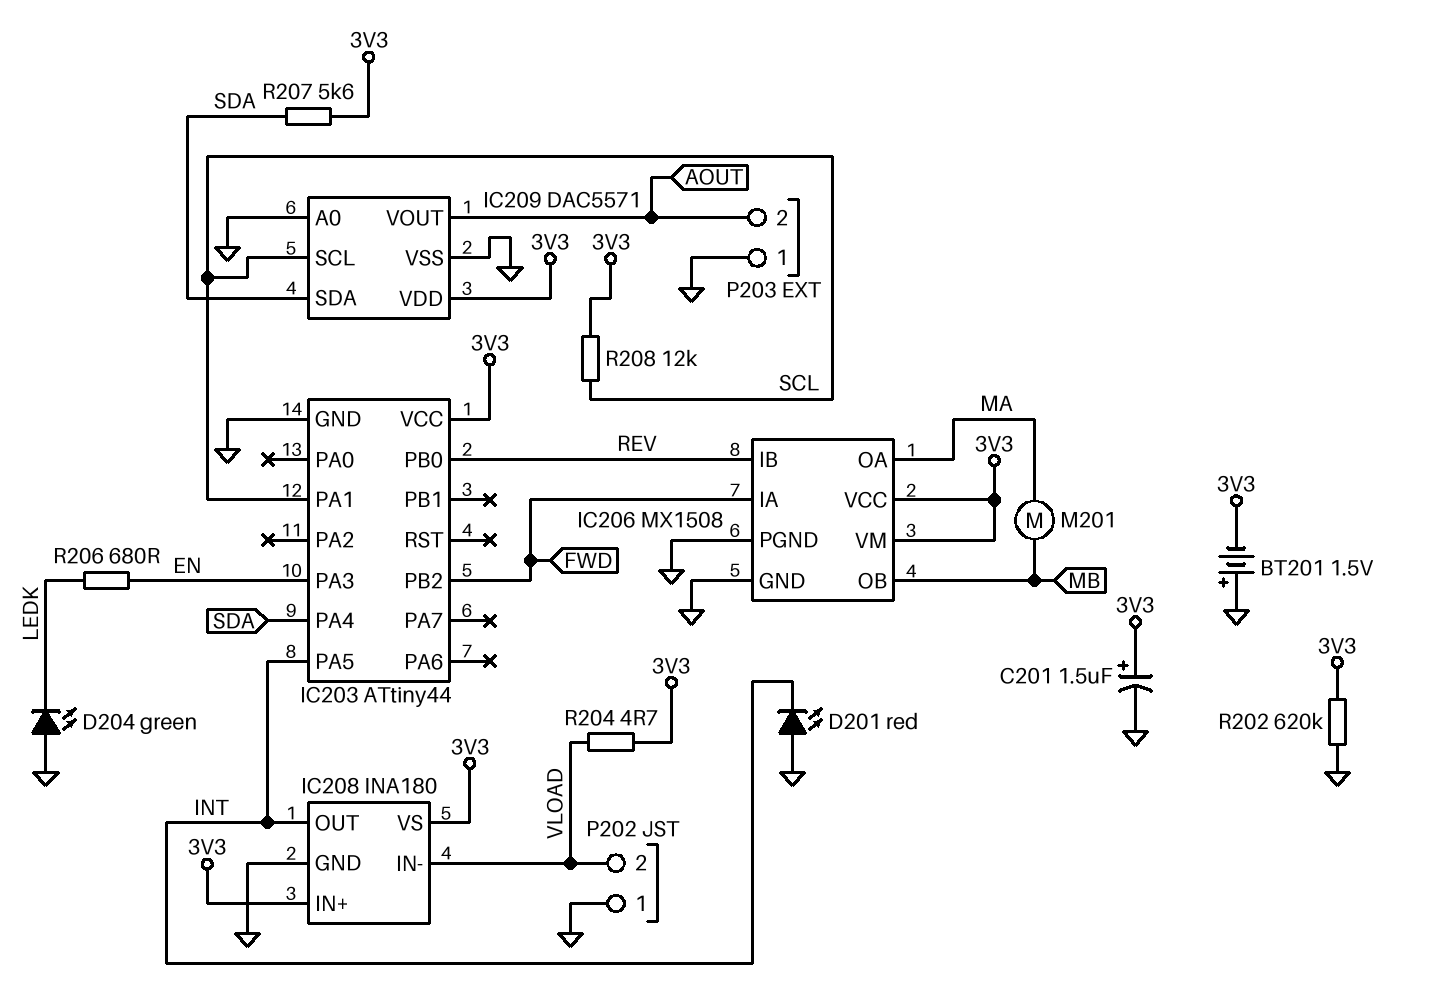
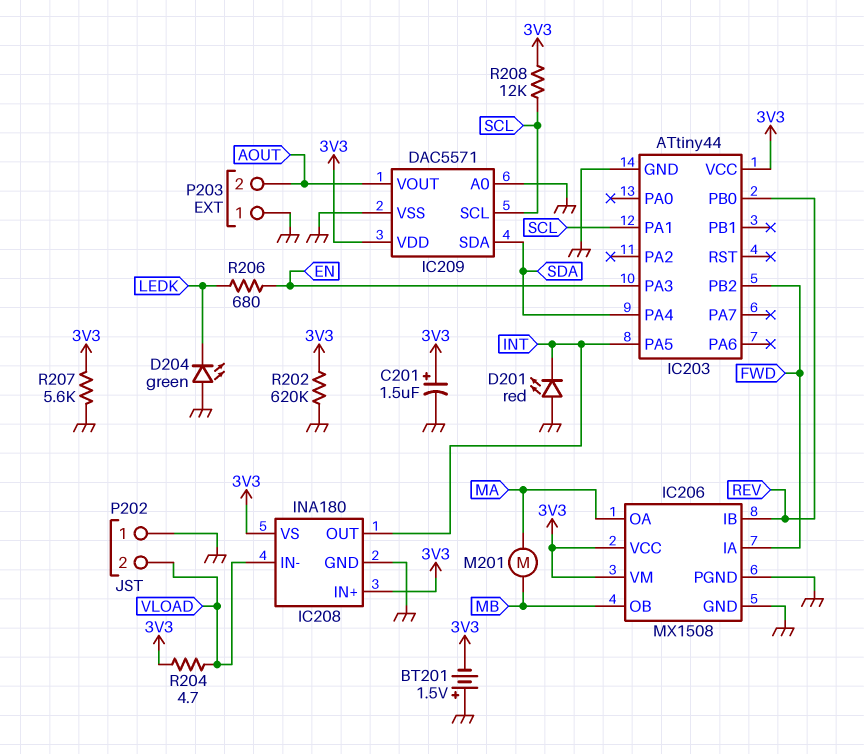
R207: 5.6k (3V3, SDA) -> 5.6k (3V3, GND)

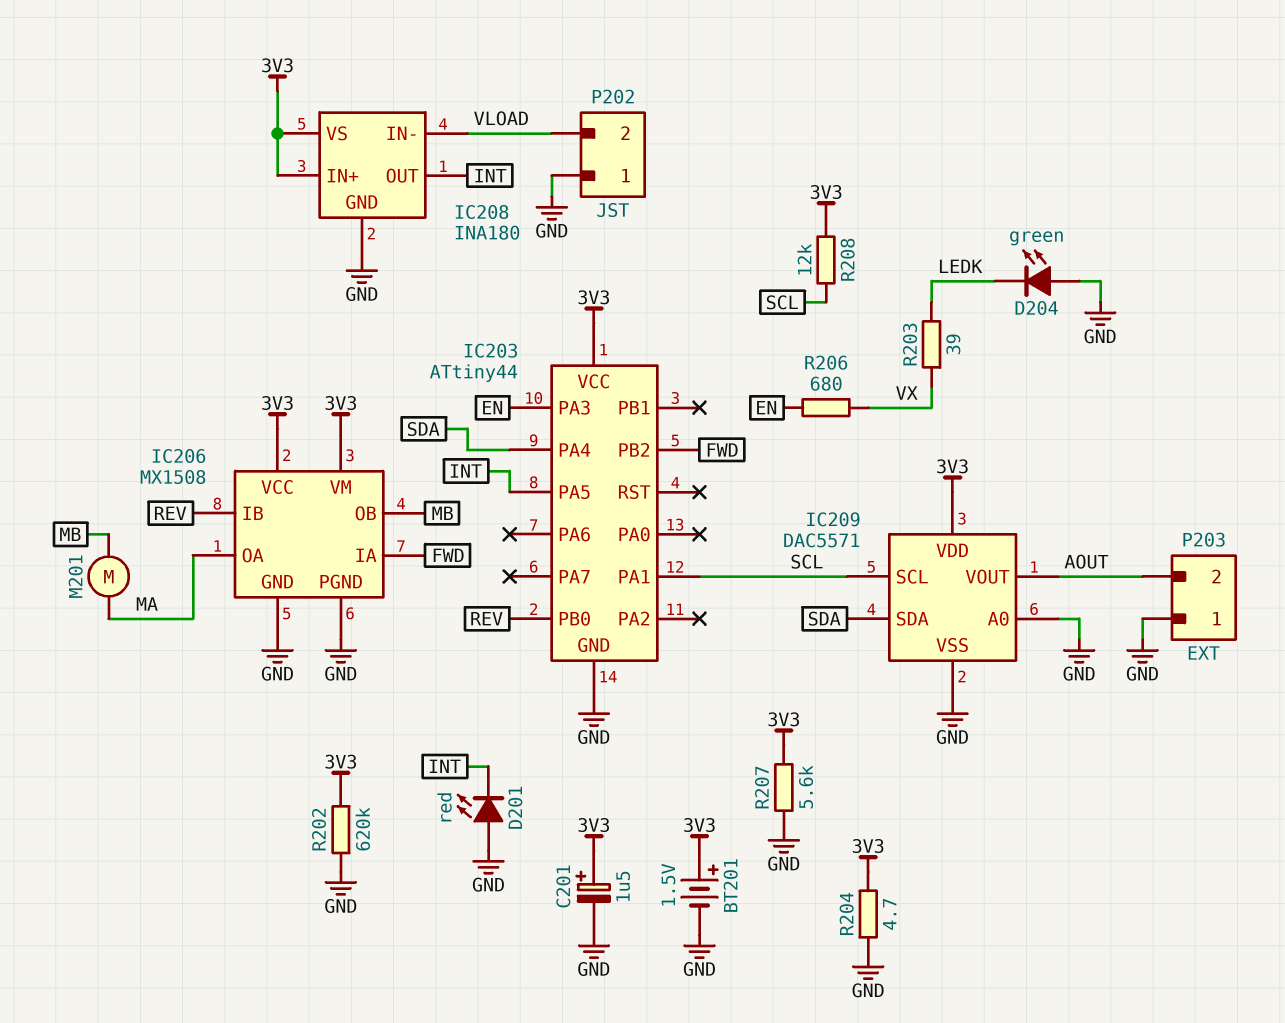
BT201: 1.5V (plus GND, minus 3V3) -> 1.5V (plus 3V3, minus GND)
R203: none -> 39 (LEDK, VX)
R204: 4.7 (3V3, VLOAD) -> 4.7 (3V3, GND)
R206: 680 (EN, LEDK) -> 680 (EN, VX)

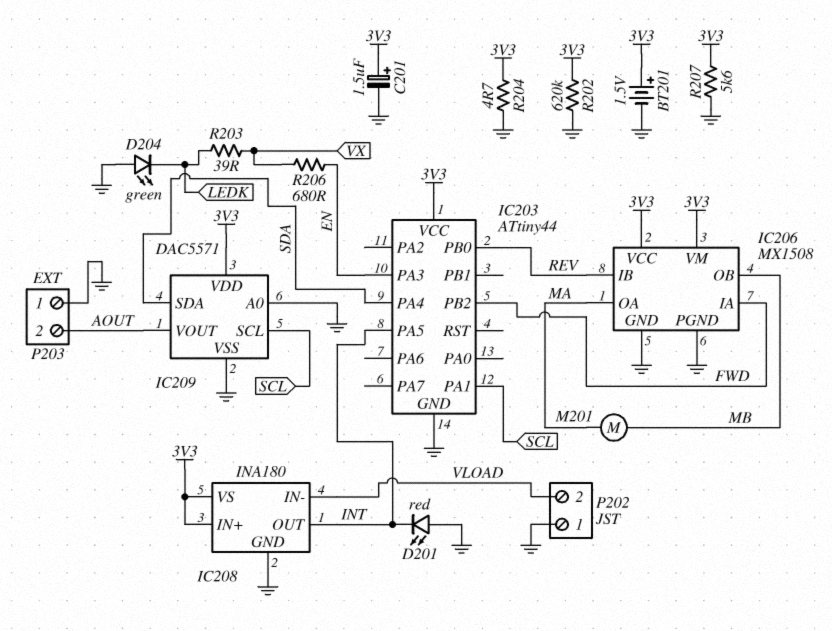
R208: 12k (3V3, SCL) -> none

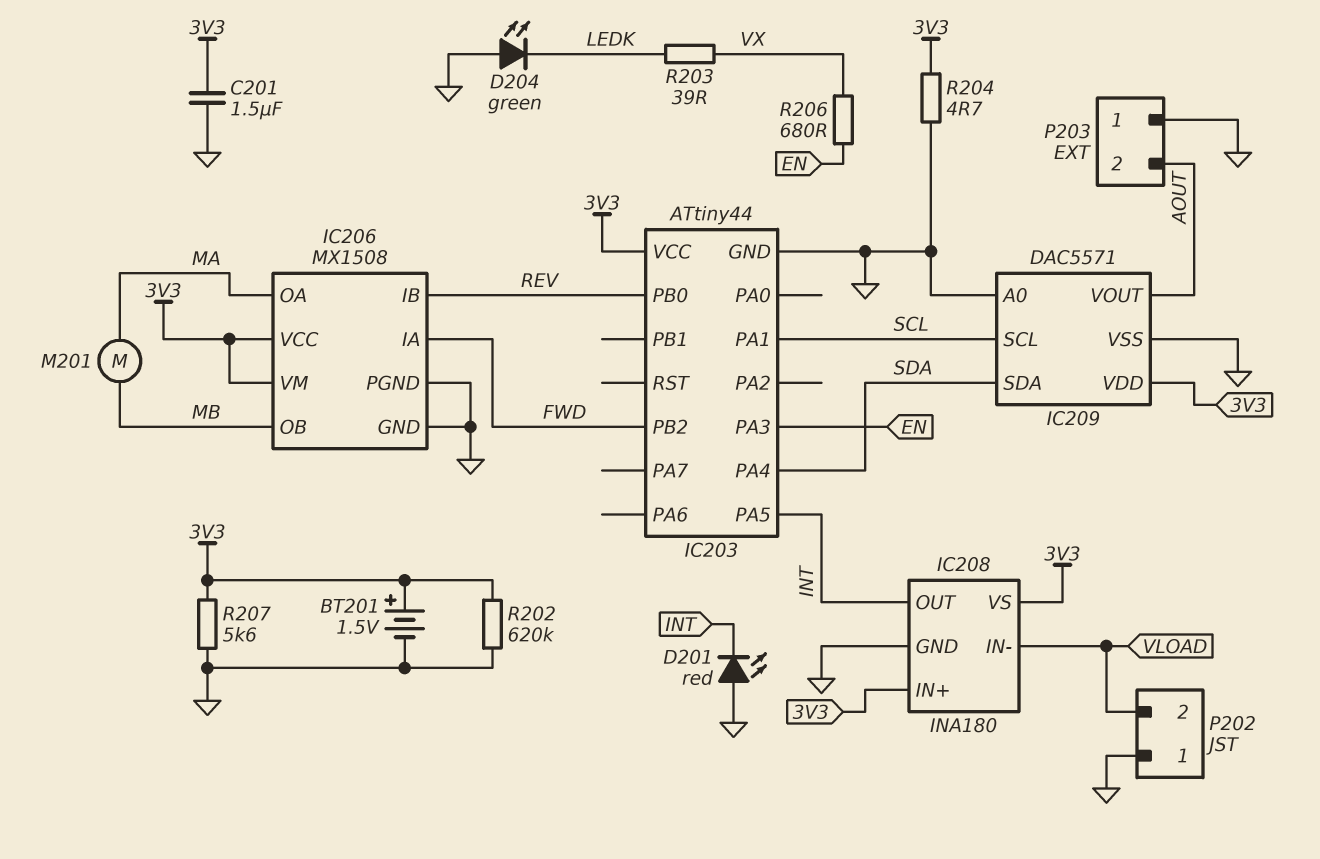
C201: 1.5uF (plus 3V3, minus GND) -> 1.5uF (3V3, GND)

